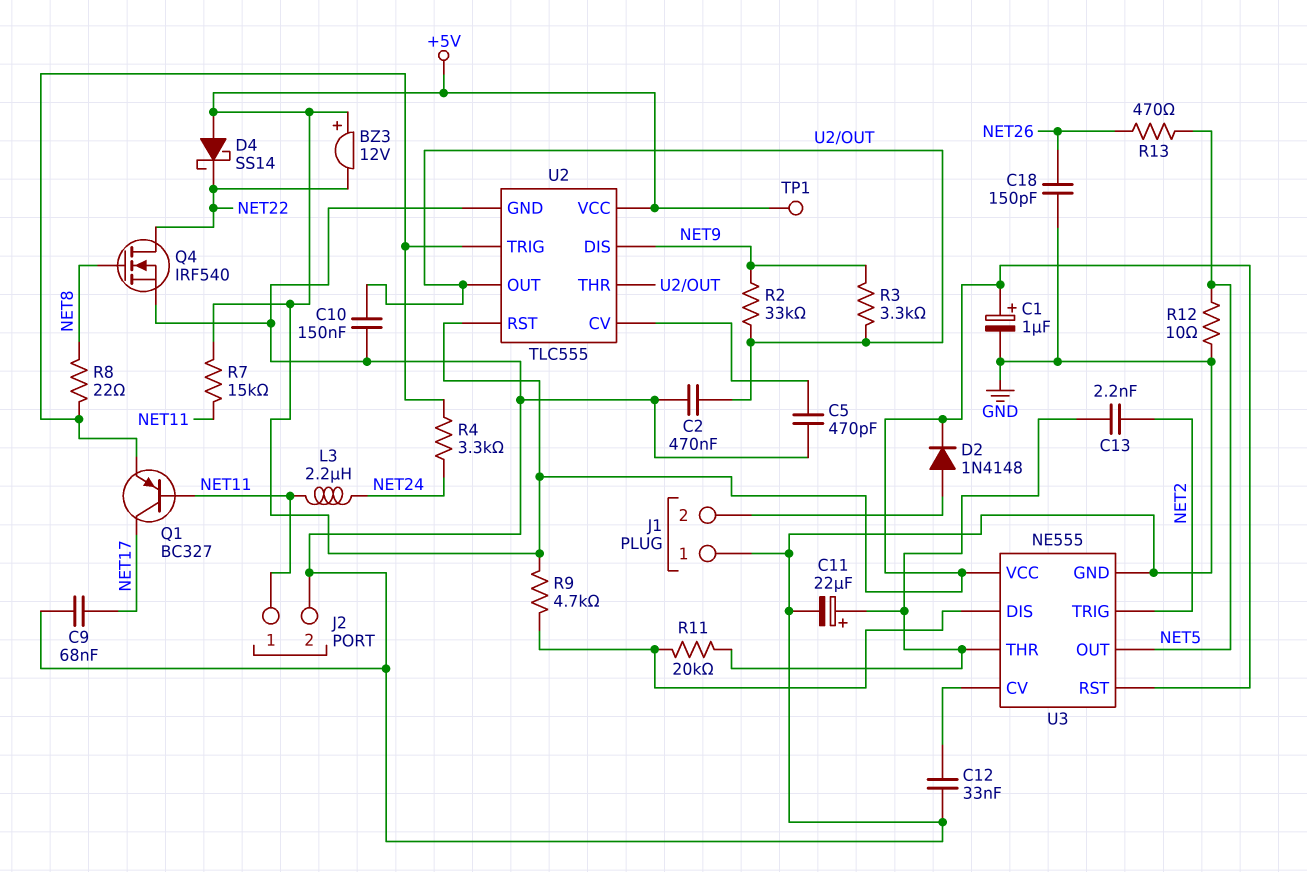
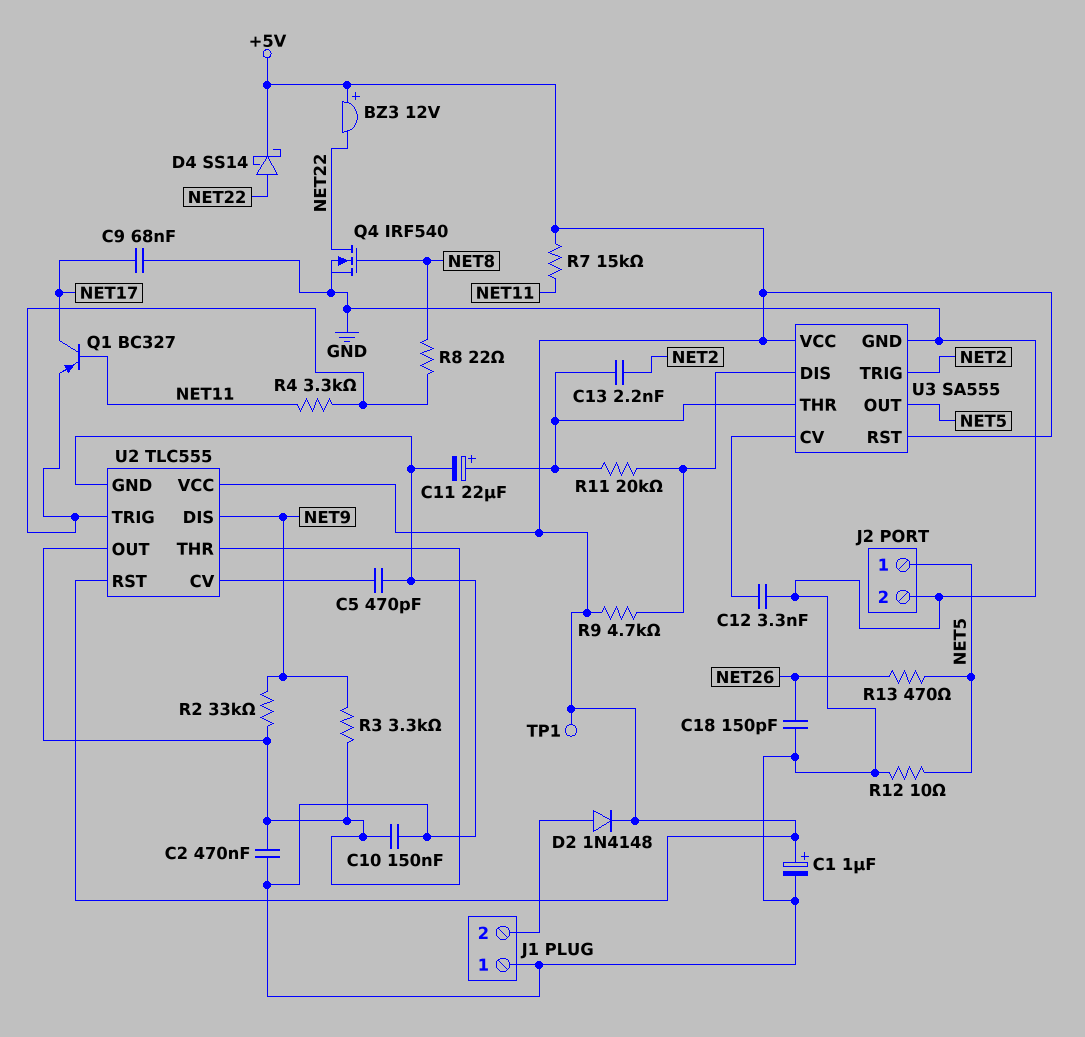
C12: 33nF (GND, U3/CV) -> 3.3nF (GND, U3/CV)
D4: schottky SS14 (A +5V, K NET22) -> schottky SS14 (A NET22, K +5V)
J2 pin 1: NET11 -> NET5
L3: 2.2uH (NET11, NET24) -> none
R4: 3.3k (NET24, U2/TRIG) -> 3.3k (NET11, U2/TRIG)
U3: NE555 -> SA555

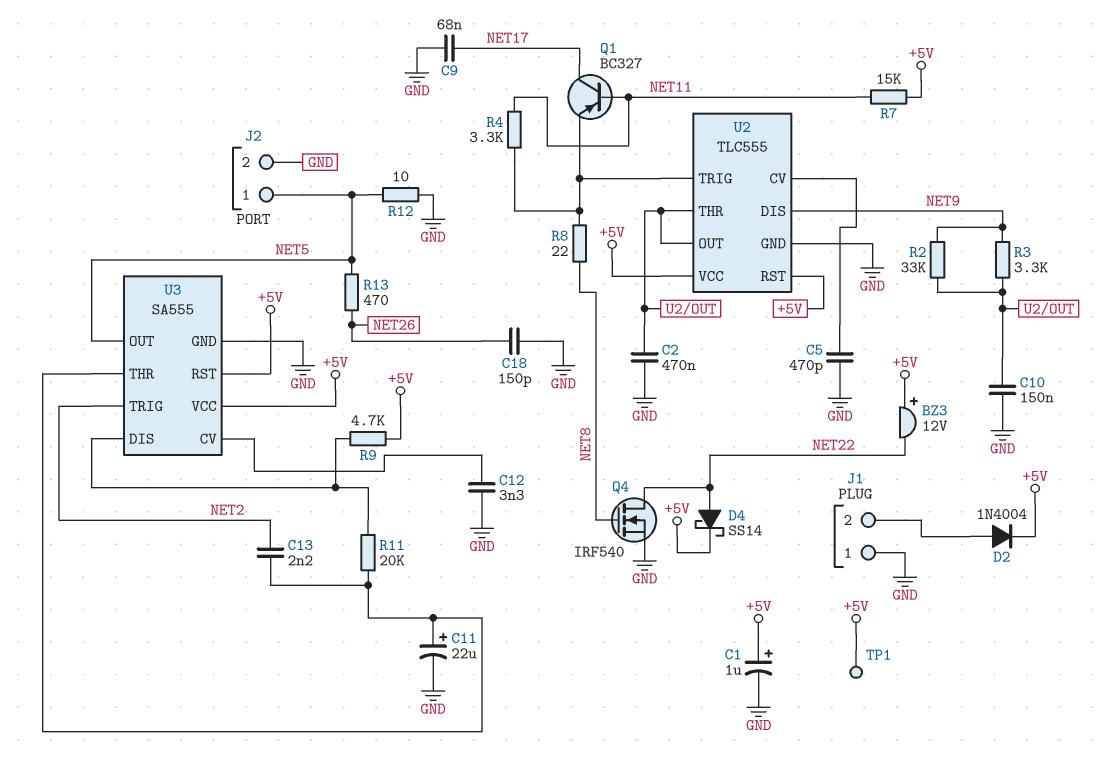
D2: diode 1N4148 (A J1/2, K +5V) -> diode 1N4004 (A J1/2, K +5V)

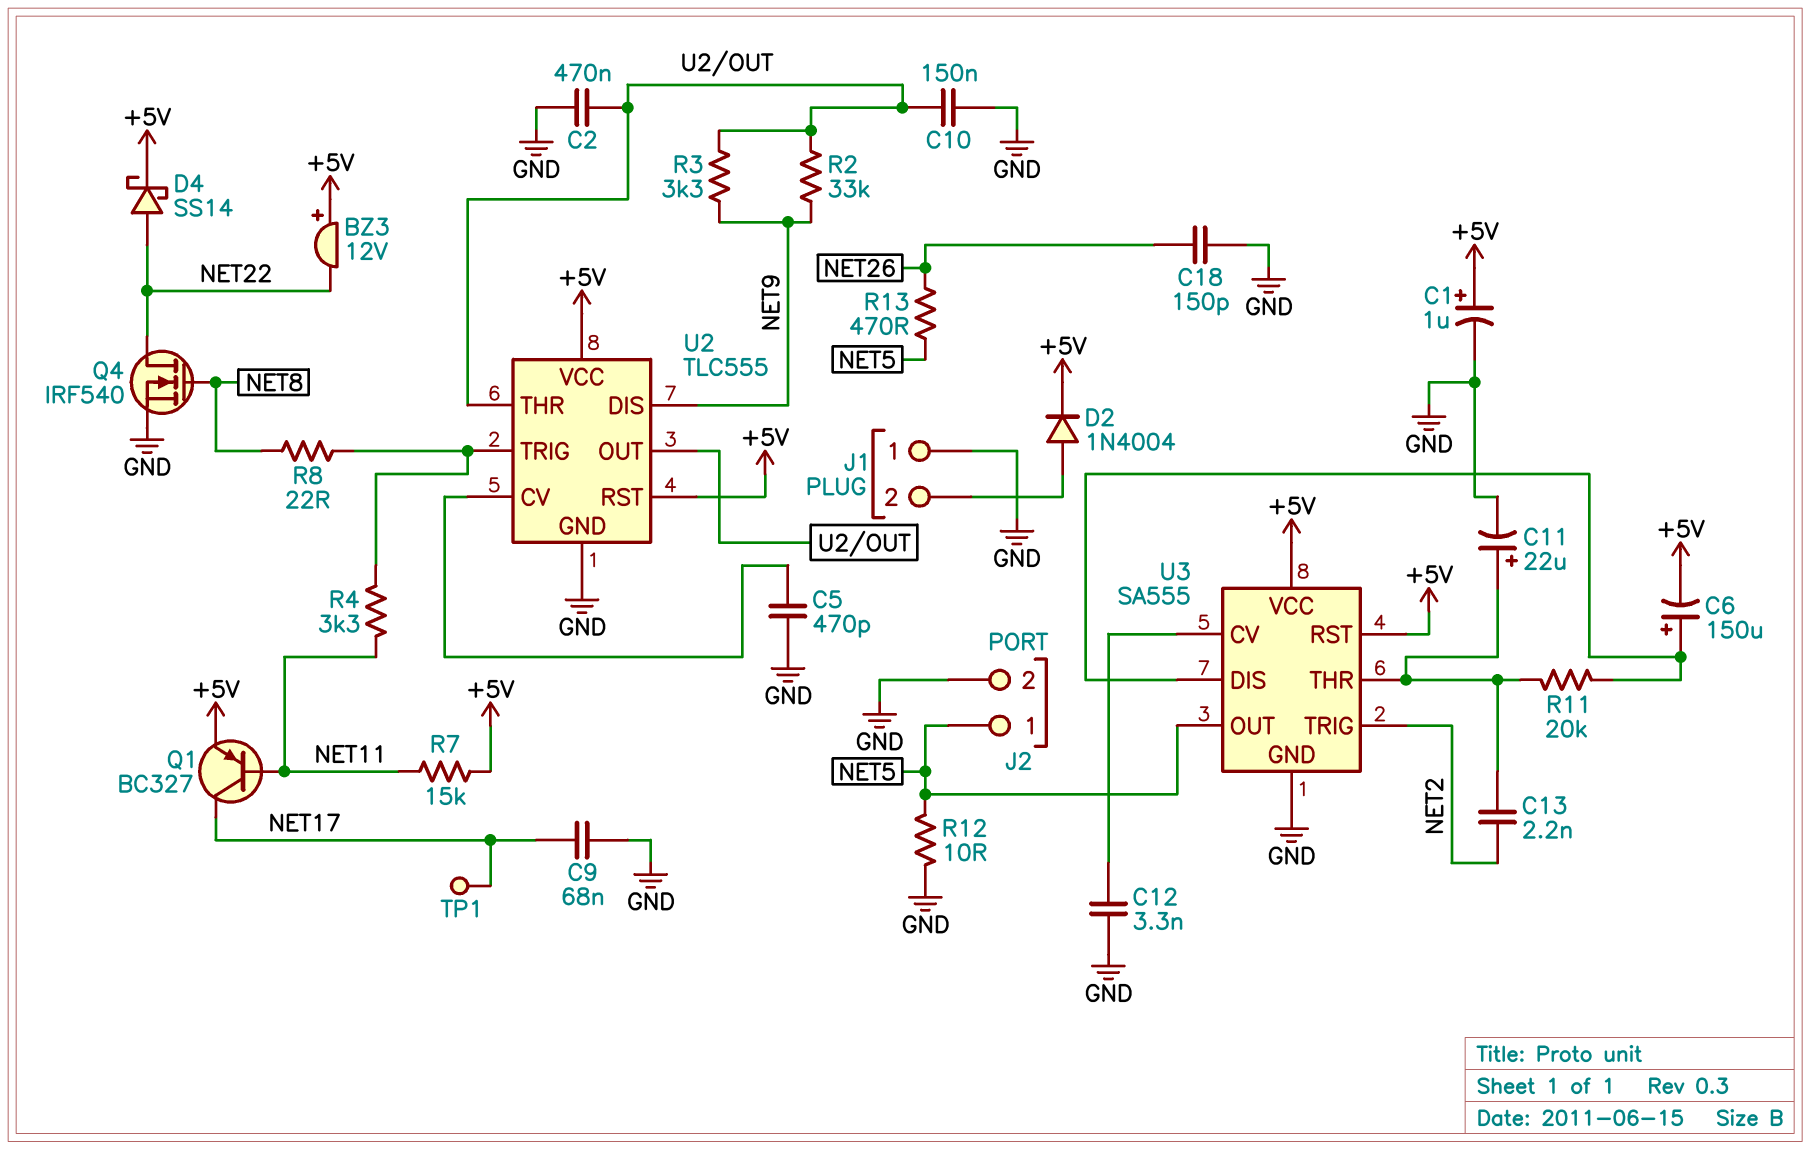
C6: none -> 150uF (plus U3/DIS, minus +5V)
Q1: PNP BC327 (B NET11, C NET17, E U2/TRIG) -> PNP BC327 (B NET11, C NET17, E +5V)
R9: 4.7k (+5V, U3/DIS) -> none
TP1: test point (+5V) -> test point (NET17)

